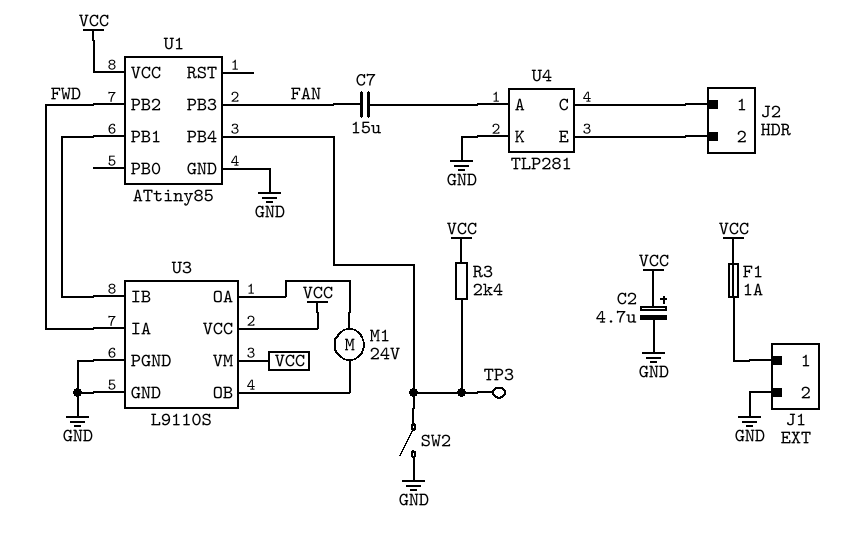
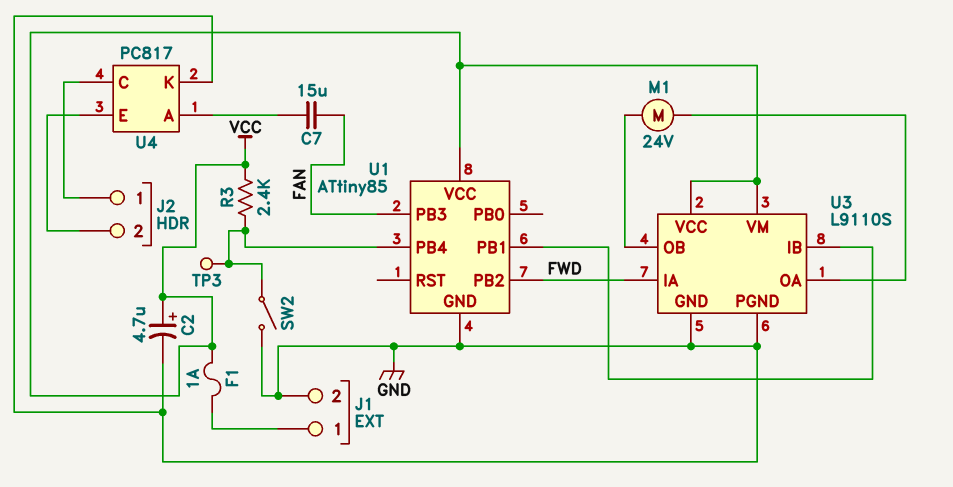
U4: TLP281 -> PC817

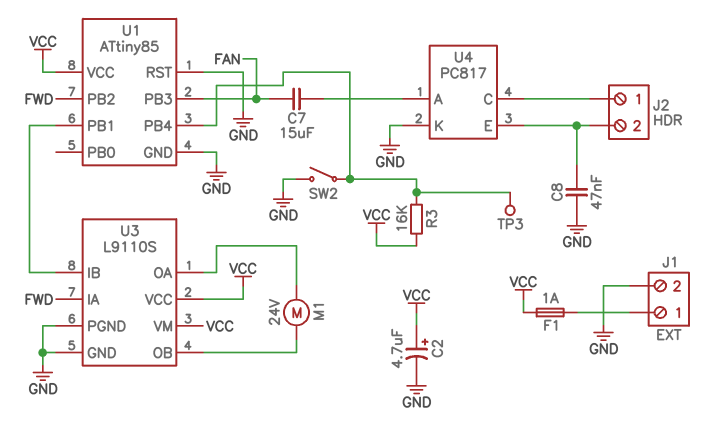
C8: none -> 47nF (GND, J2/2)
R3: 2.4k (U1/PB4, VCC) -> 16k (U1/PB4, VCC)
U1 pin RST: none -> GND

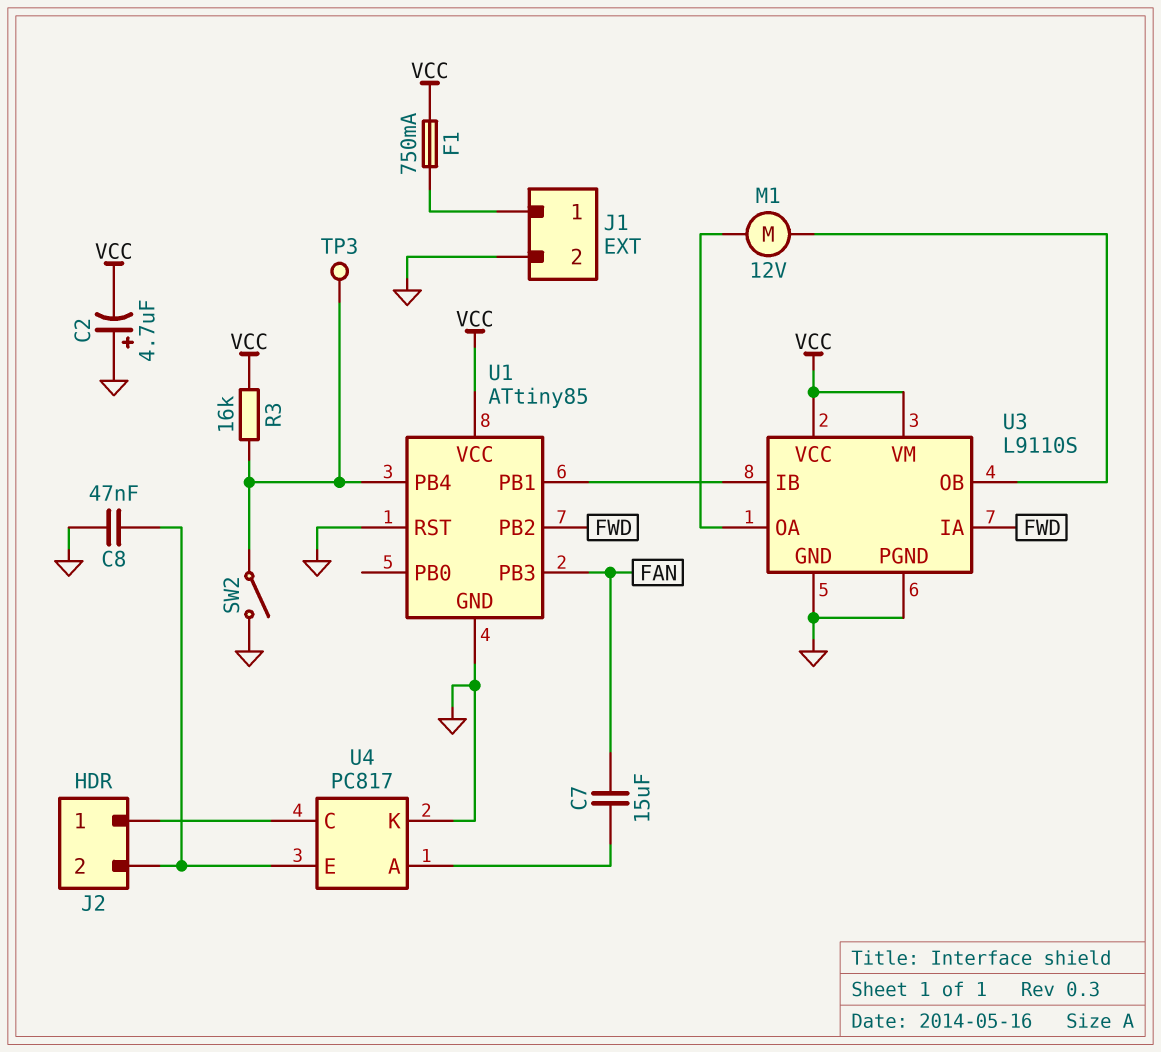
C2: 4.7uF (plus VCC, minus GND) -> 4.7uF (plus GND, minus VCC)
F1: 1A (J1/1, VCC) -> 750mA (J1/1, VCC)
M1: motor 24V (U3/OA, U3/OB) -> motor 12V (U3/OA, U3/OB)

